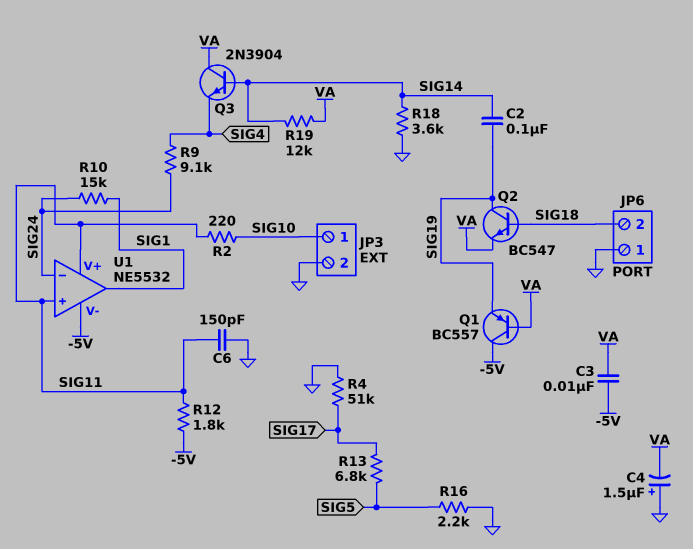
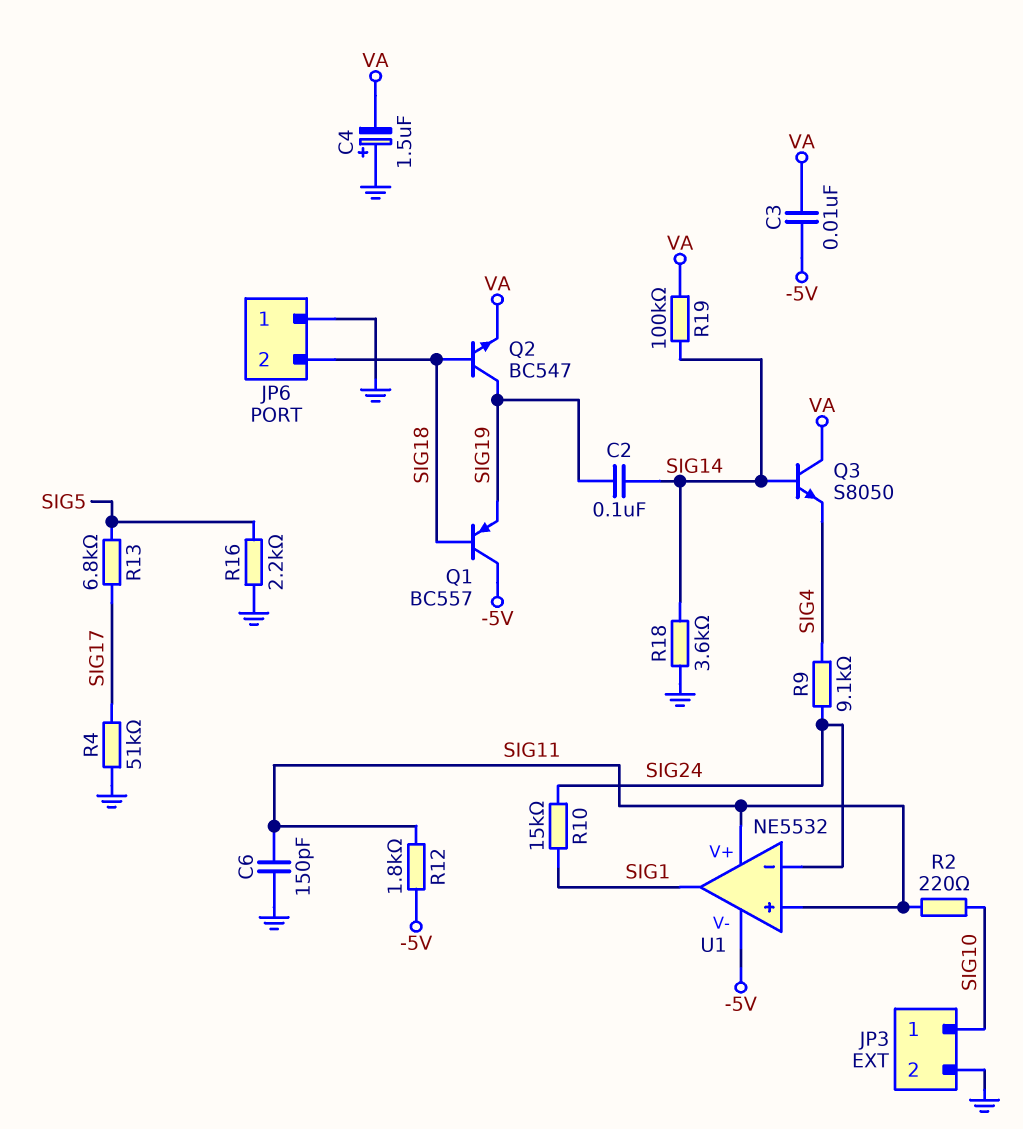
Q1: PNP BC557 (B VA, C -5V, E SIG19) -> PNP BC557 (B SIG18, C -5V, E SIG19)
Q3: NPN 2N3904 (B SIG14, C VA, E SIG4) -> NPN S8050 (B SIG14, C VA, E SIG4)
R19: 12k (SIG14, VA) -> 100k (SIG14, VA)

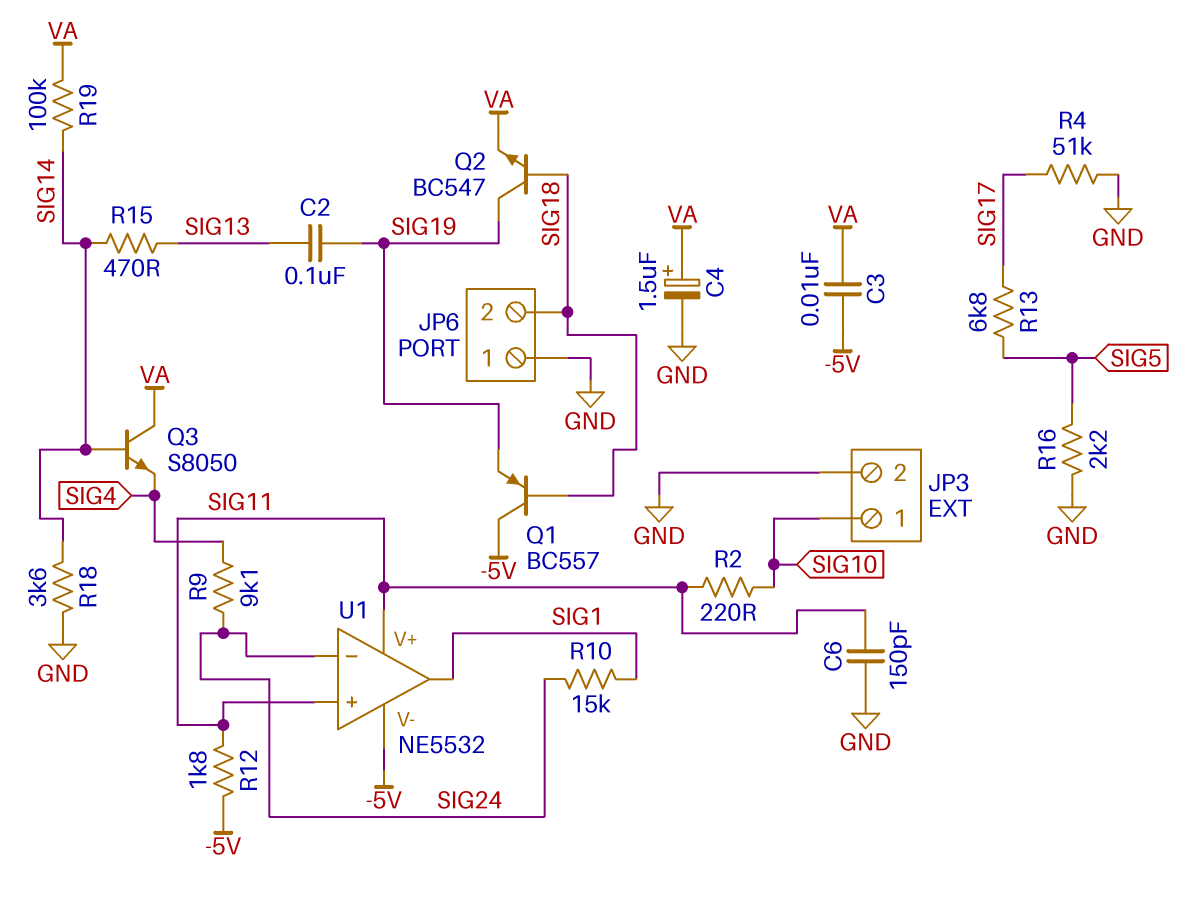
C2: 100nF (SIG14, SIG19) -> 100nF (SIG13, SIG19)
C4: 1.5uF (plus GND, minus VA) -> 1.5uF (plus VA, minus GND)
R15: none -> 470 (SIG13, SIG14)

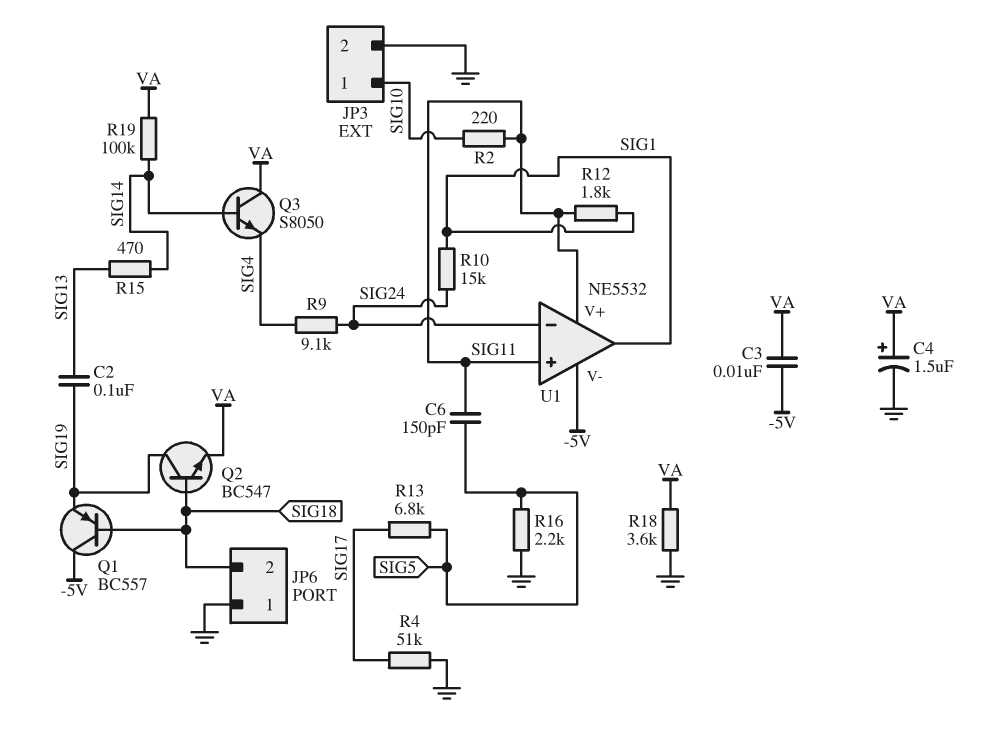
C6: 150pF (GND, SIG11) -> 150pF (SIG5, SIG11)
R12: 1.8k (-5V, SIG11) -> 1.8k (SIG1, SIG11)
R18: 3.6k (GND, SIG14) -> 3.6k (GND, VA)

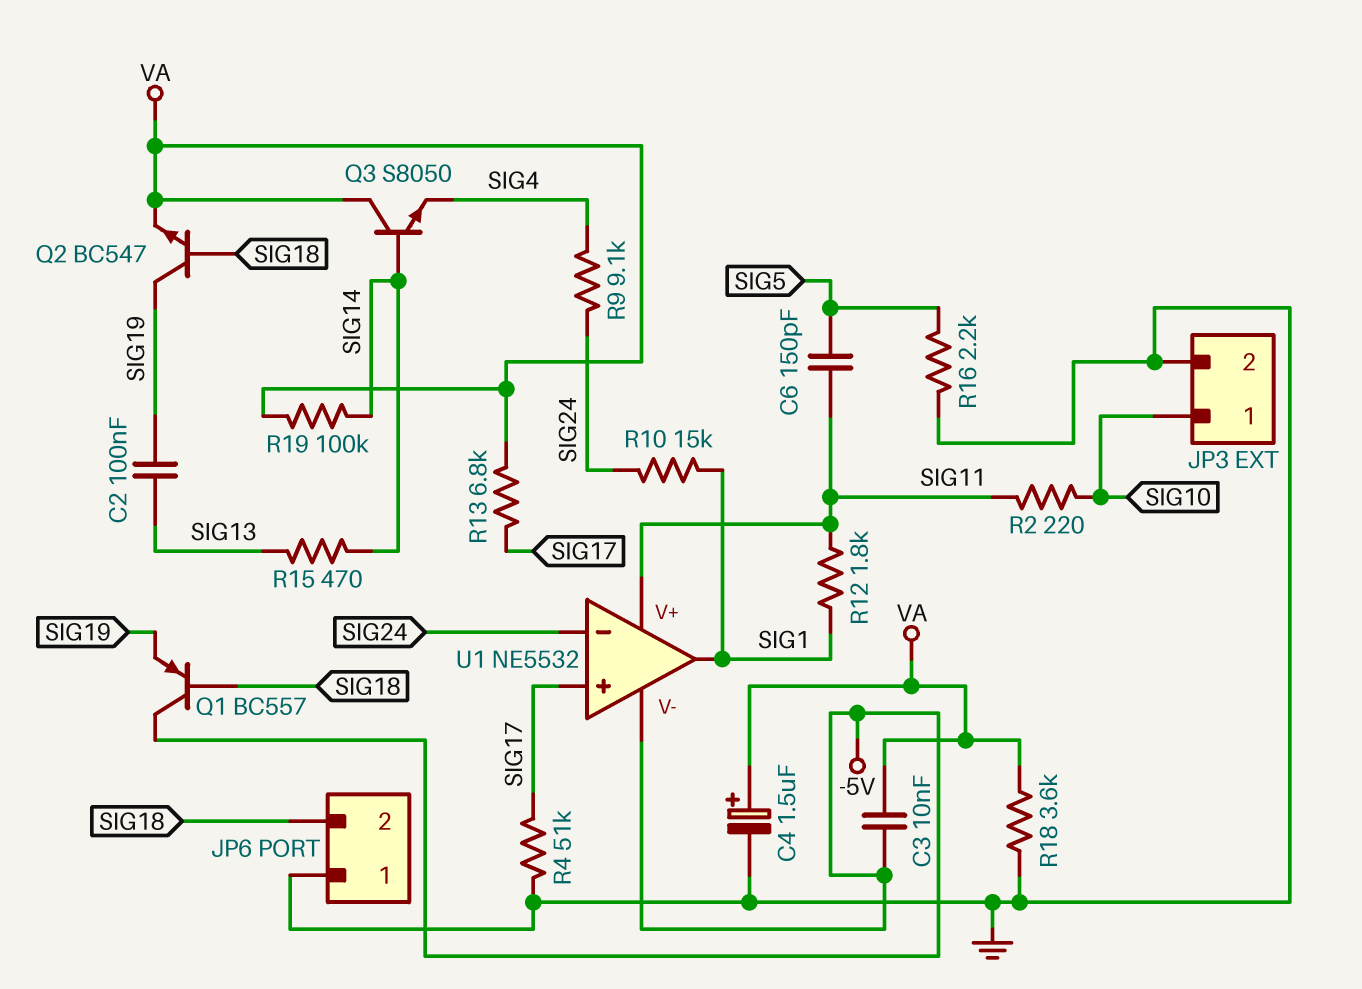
R13: 6.8k (SIG5, SIG17) -> 6.8k (SIG17, VA)
U1 pin in+: SIG11 -> SIG17

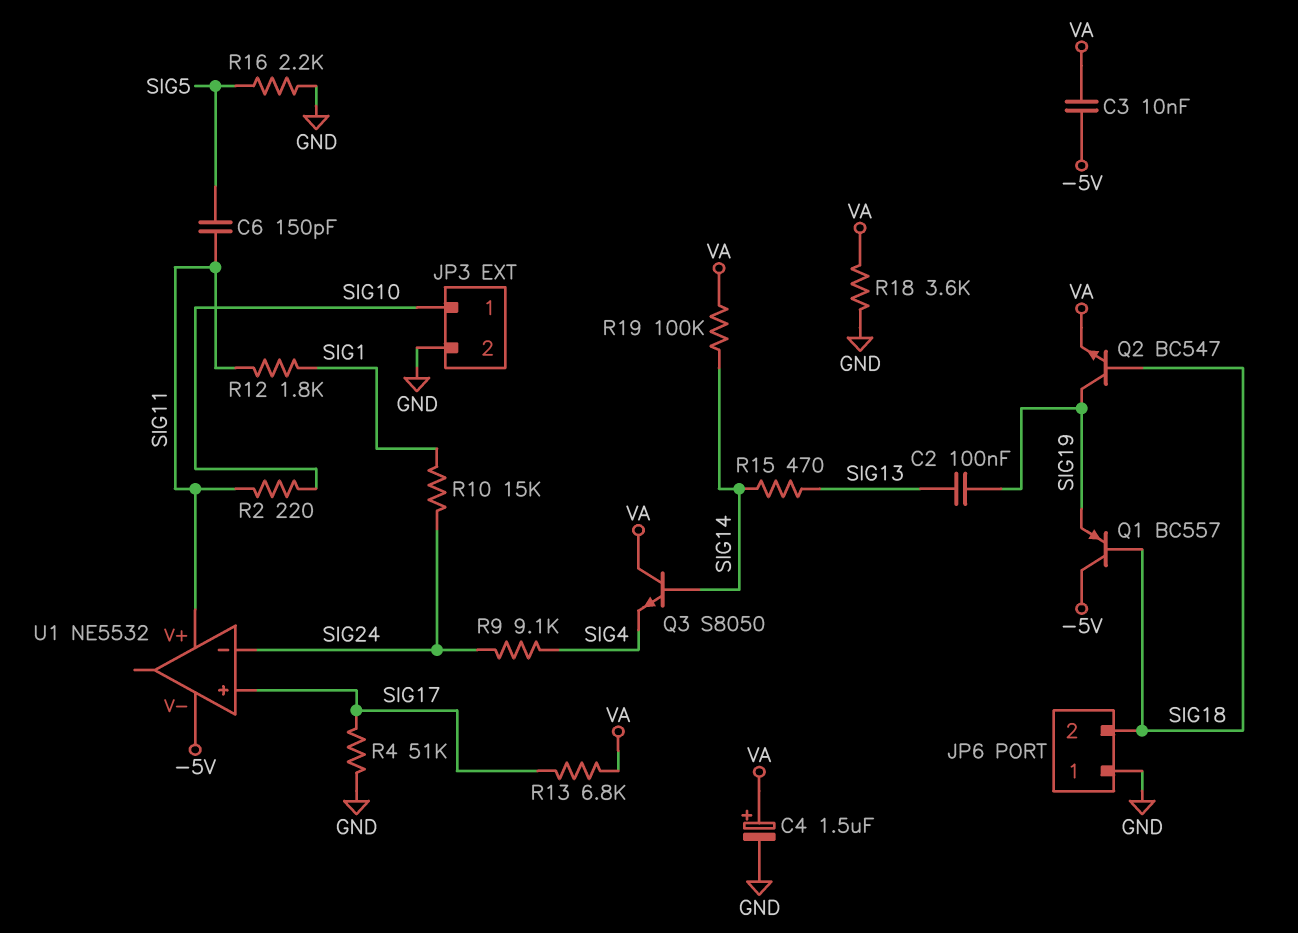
U1 pin out: SIG1 -> none

